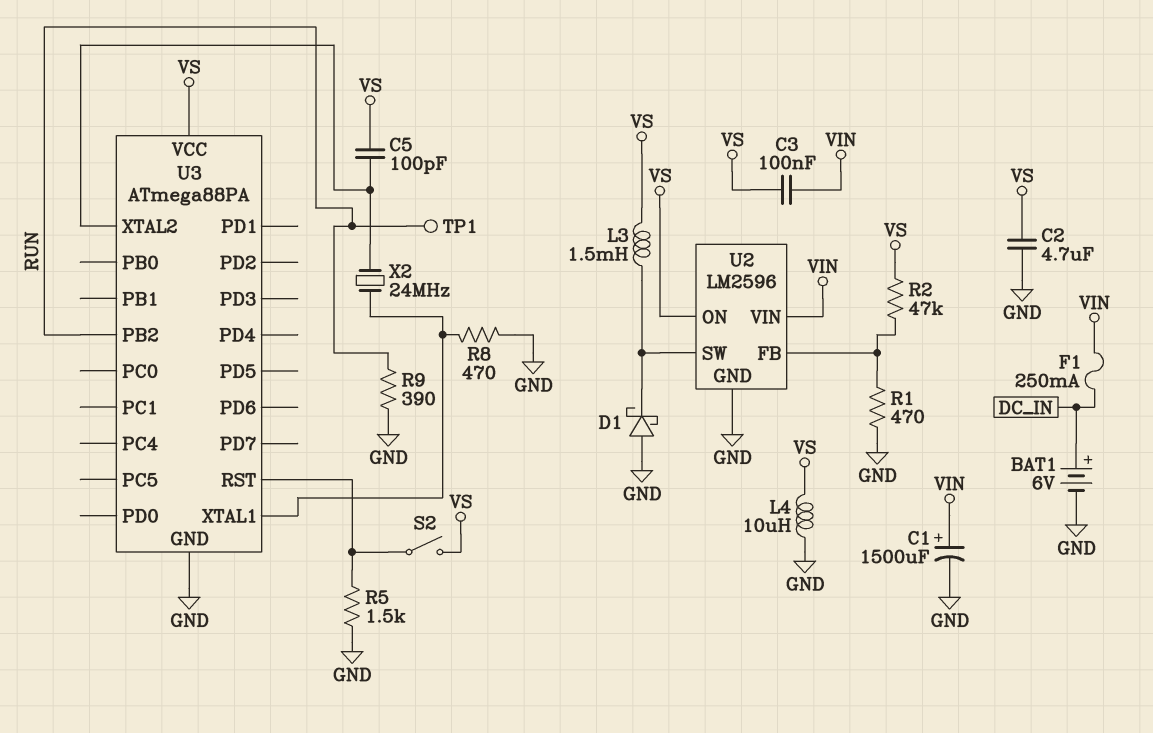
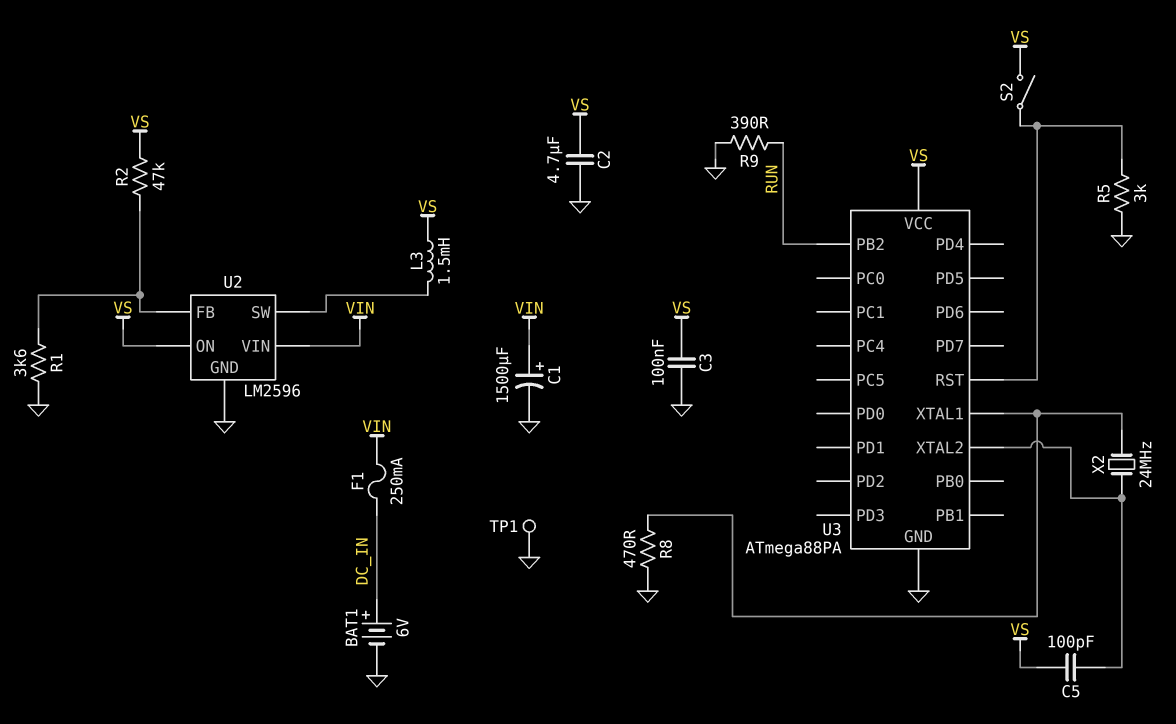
C3: 100nF (VIN, VS) -> 100nF (GND, VS)
D1: schottky (A GND, K U2/SW) -> none
L4: 10uH (GND, VS) -> none
R1: 470 (GND, U2/FB) -> 3.6k (GND, U2/FB)
R5: 1.5k (GND, U3/RST) -> 3k (GND, U3/RST)
TP1: test point (RUN) -> test point (GND)

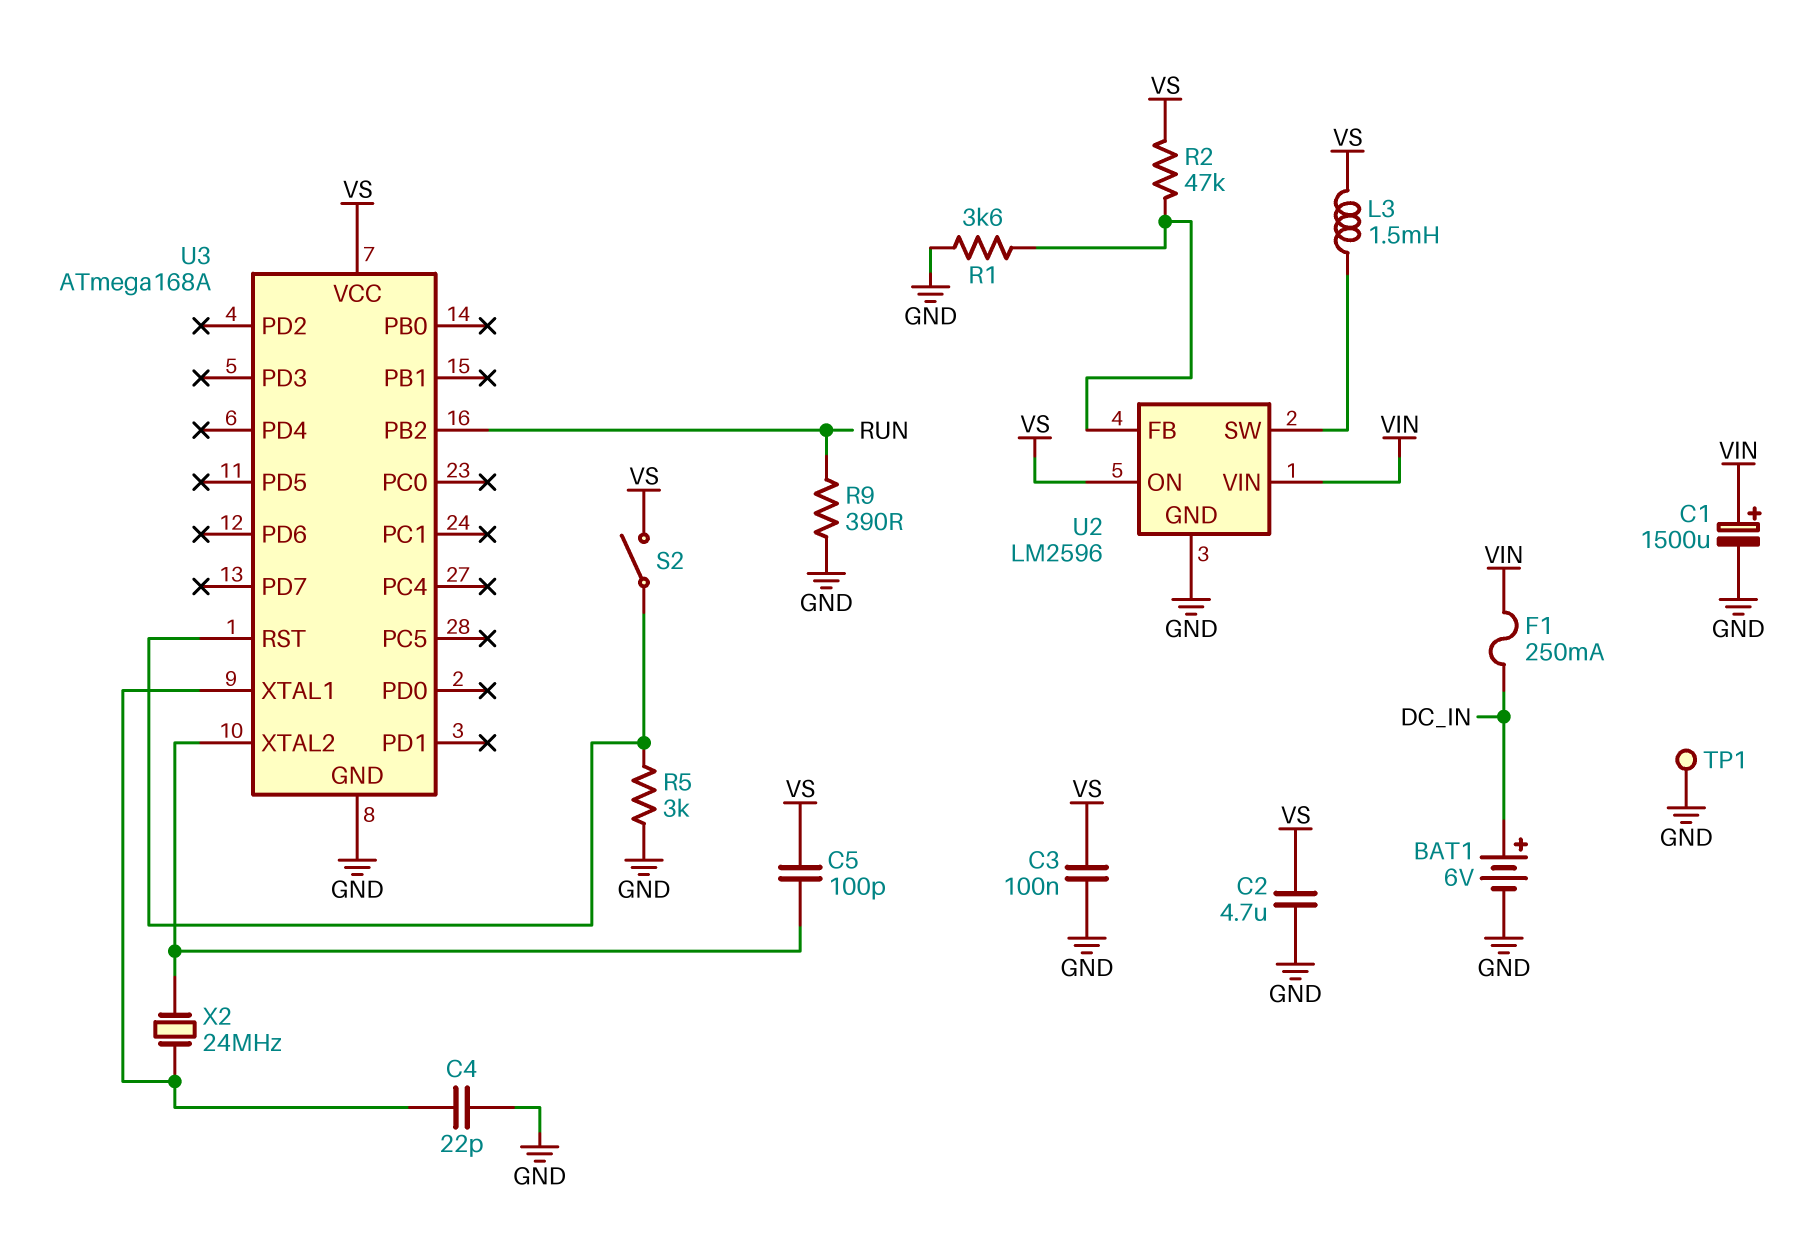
C4: none -> 22pF (GND, U3/XTAL1)
R8: 470 (GND, U3/XTAL1) -> none
U3: ATmega88PA -> ATmega168A

